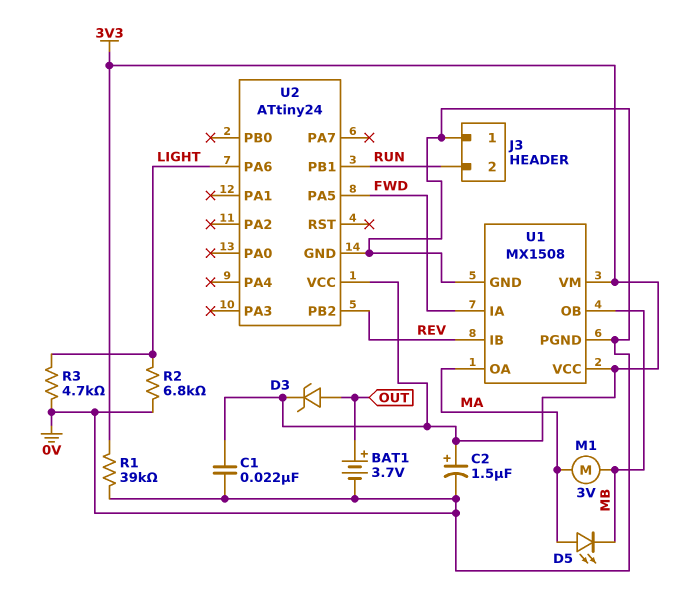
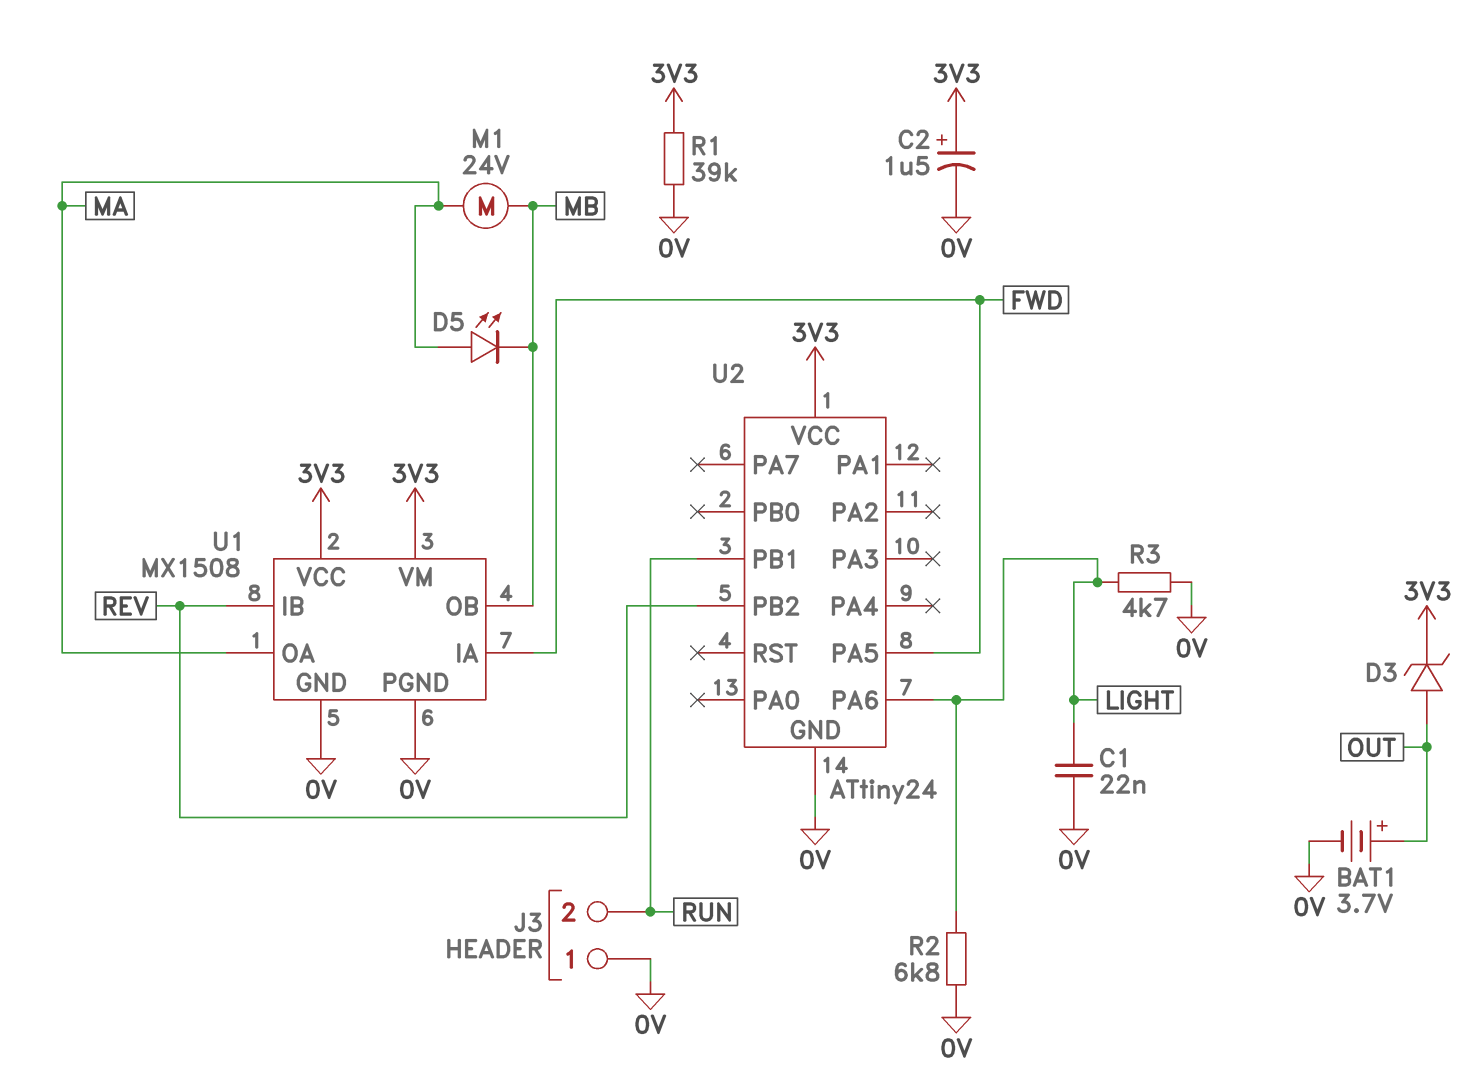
C1: 22nF (0V, 3V3) -> 22nF (0V, LIGHT)
M1: motor 3V (MA, MB) -> motor 24V (MA, MB)

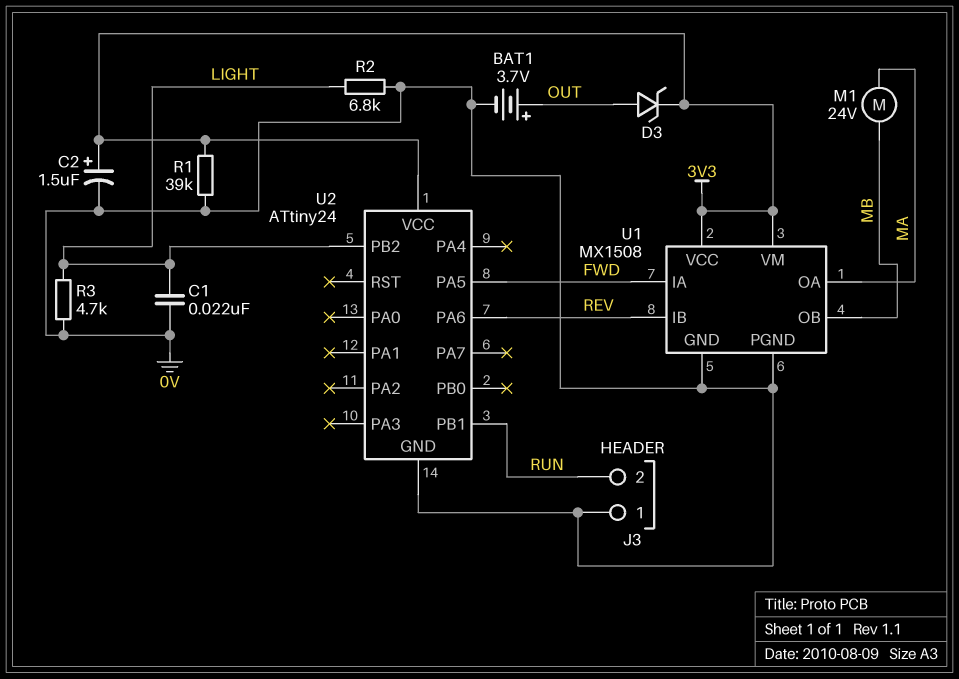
D5: LED (A MA, K MB) -> none
U2 pin PA6: LIGHT -> REV
U2 pin PB2: REV -> LIGHT

